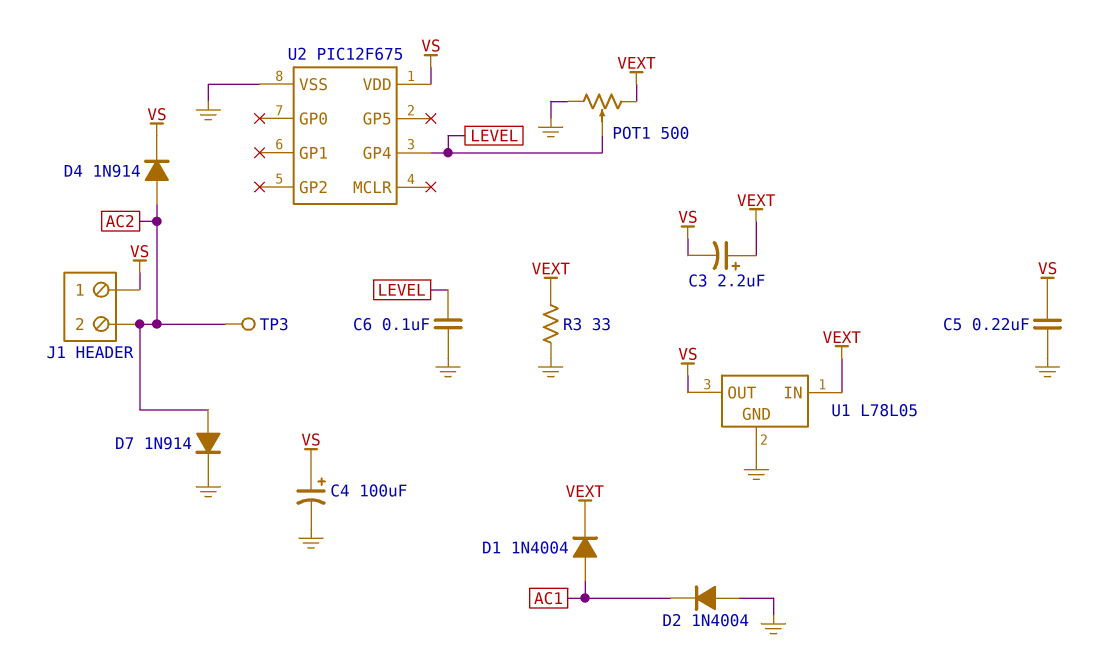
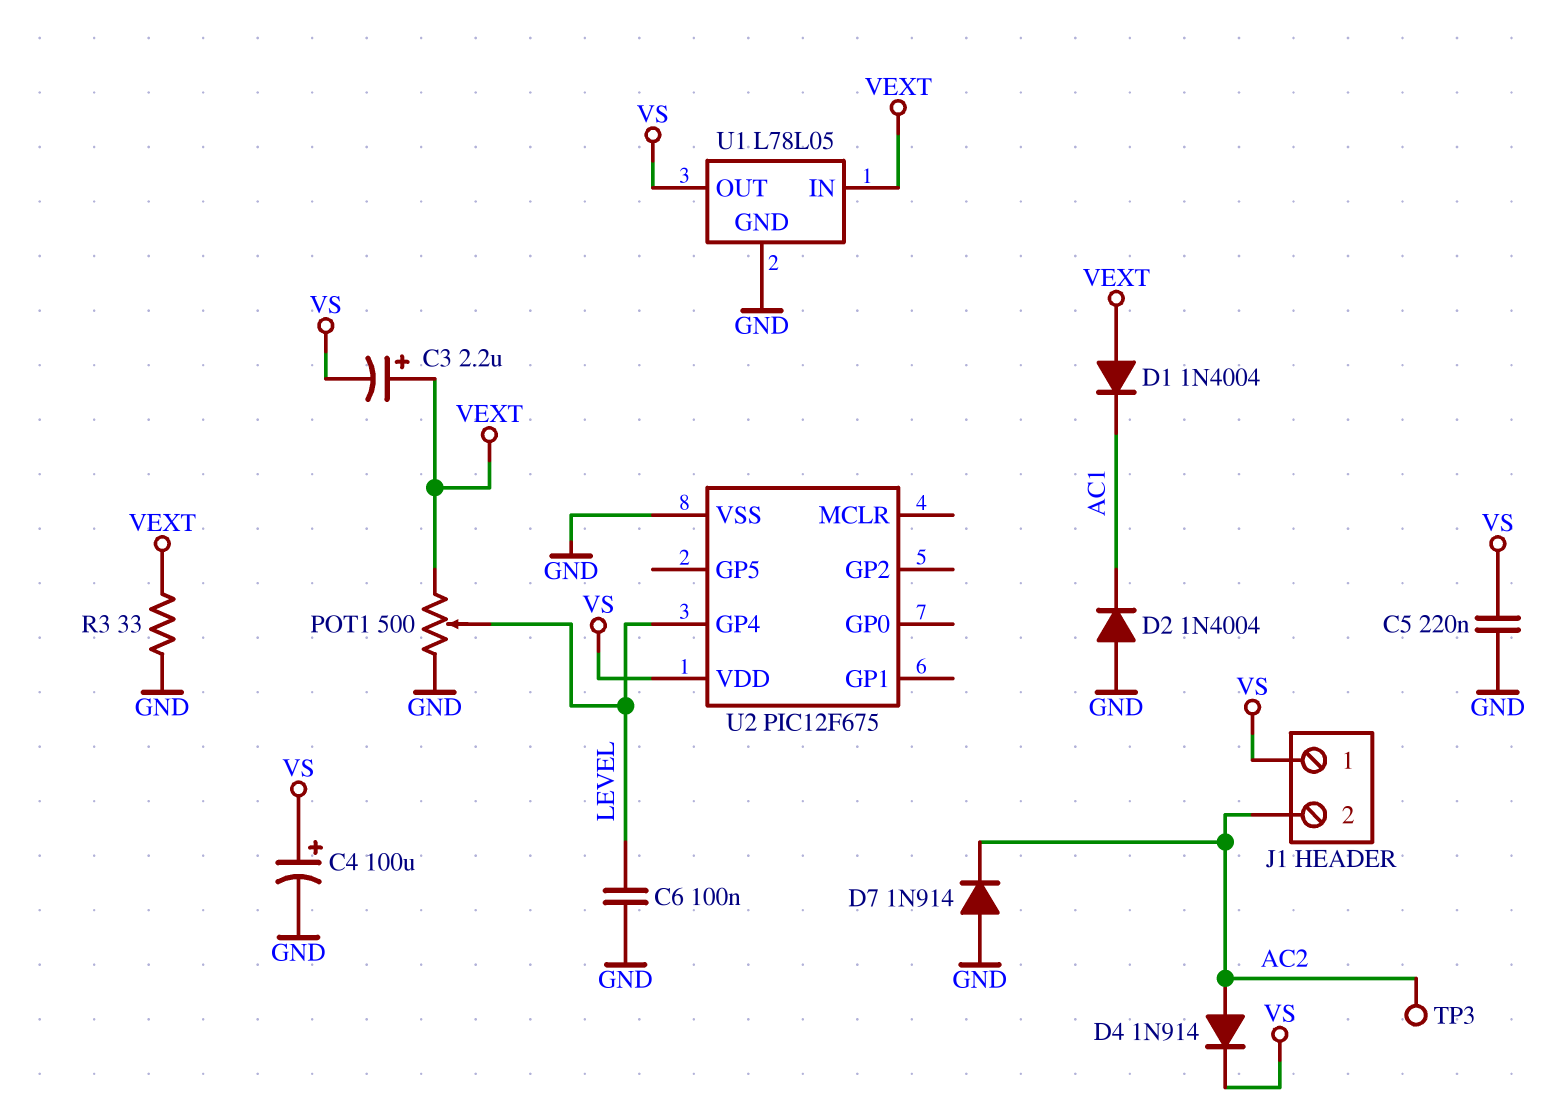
D1: diode 1N4004 (A AC1, K VEXT) -> diode 1N4004 (A VEXT, K AC1)
D7: diode 1N914 (A AC2, K GND) -> diode 1N914 (A GND, K AC2)

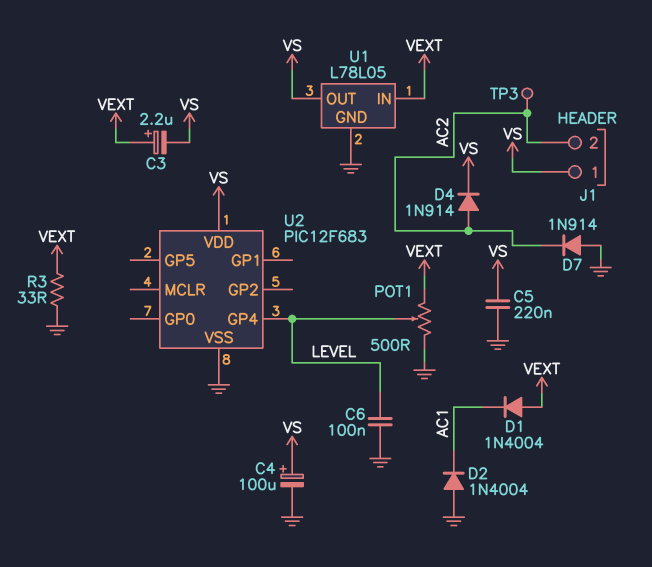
U2: PIC12F675 -> PIC12F683

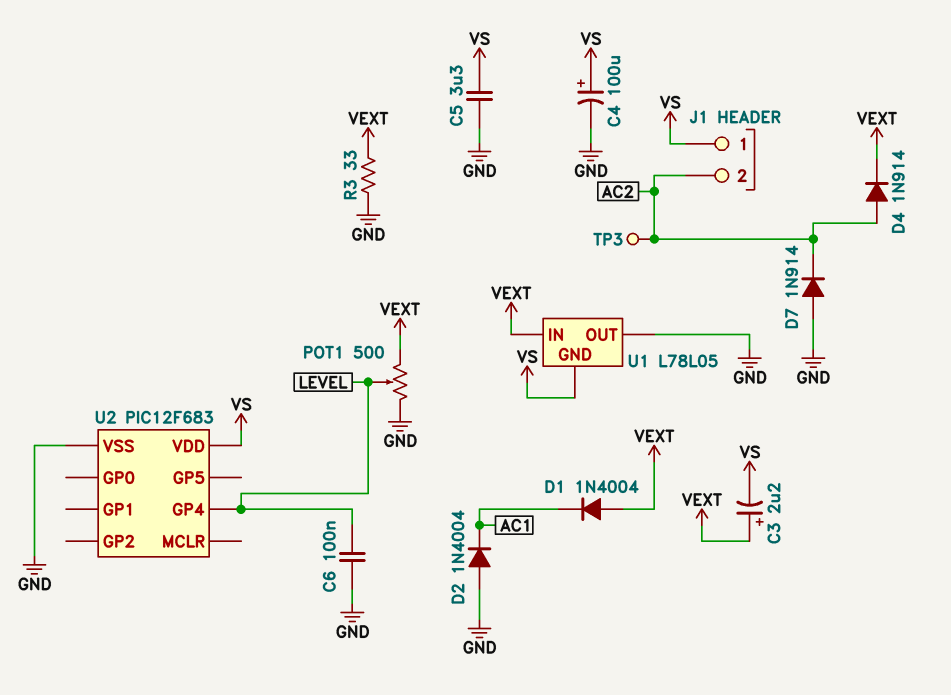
C5: 220nF (GND, VS) -> 3.3uF (GND, VS)
D4: diode 1N914 (A AC2, K VS) -> diode 1N914 (A AC2, K VEXT)
U1 pin GND: GND -> VS
U1 pin OUT: VS -> GND

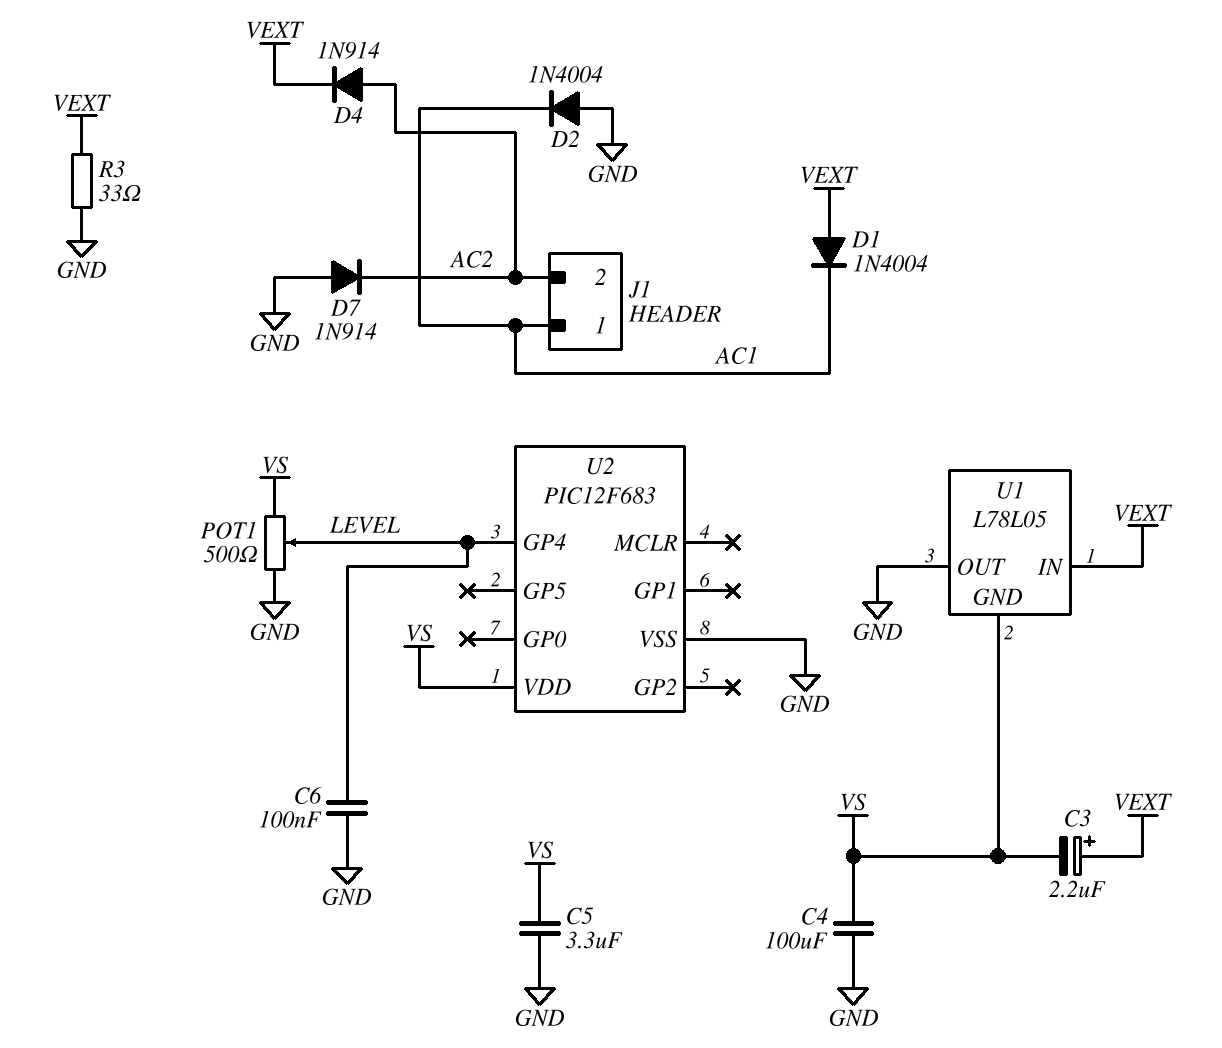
C4: 100uF (plus VS, minus GND) -> 100uF (GND, VS)
J1 pin 1: VS -> AC1
POT1: 500 (GND, VEXT, wiper LEVEL) -> 500 (GND, VS, wiper LEVEL)
TP3: test point (AC2) -> none

